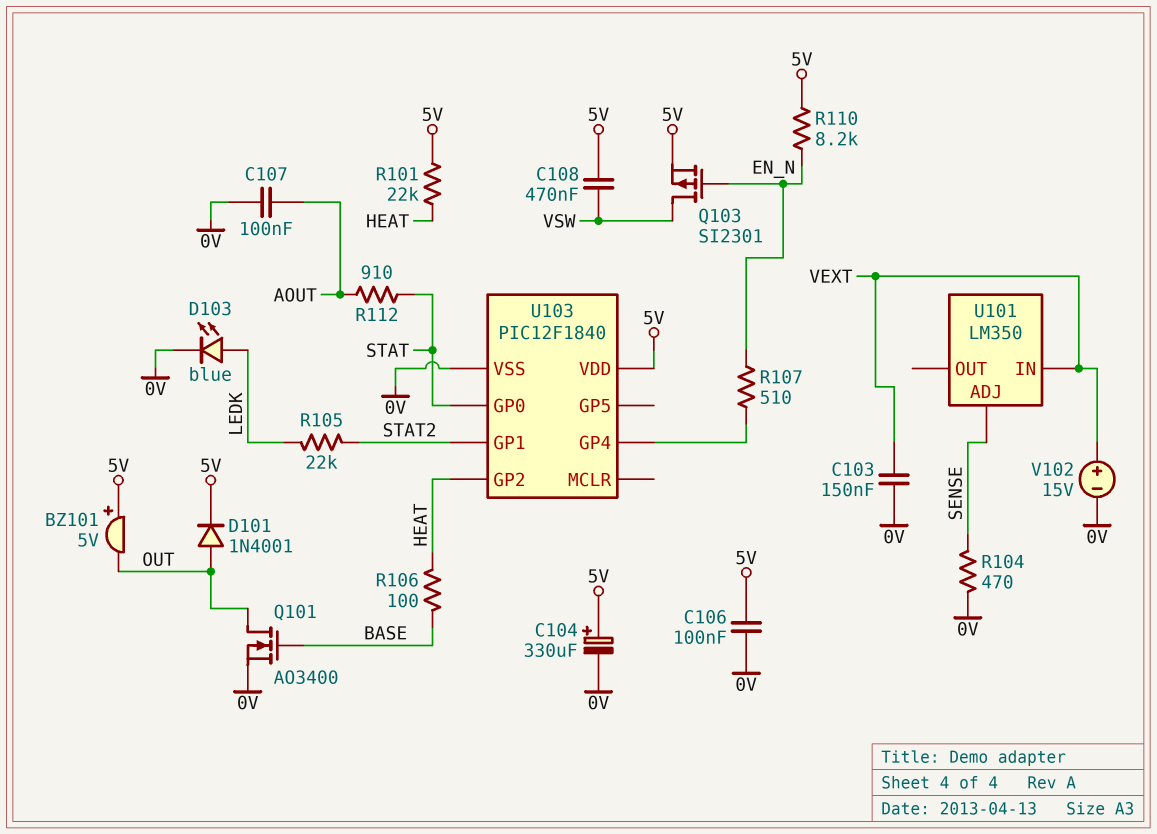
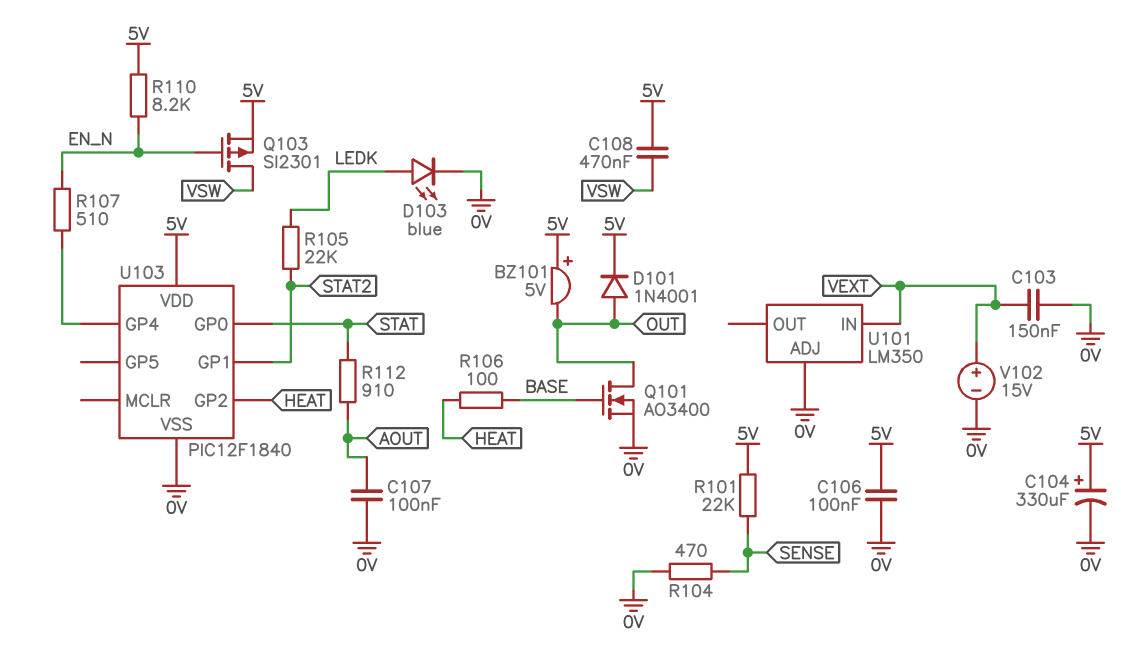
R101: 22k (5V, HEAT) -> 22k (5V, SENSE)
U101 pin ADJ: SENSE -> 0V

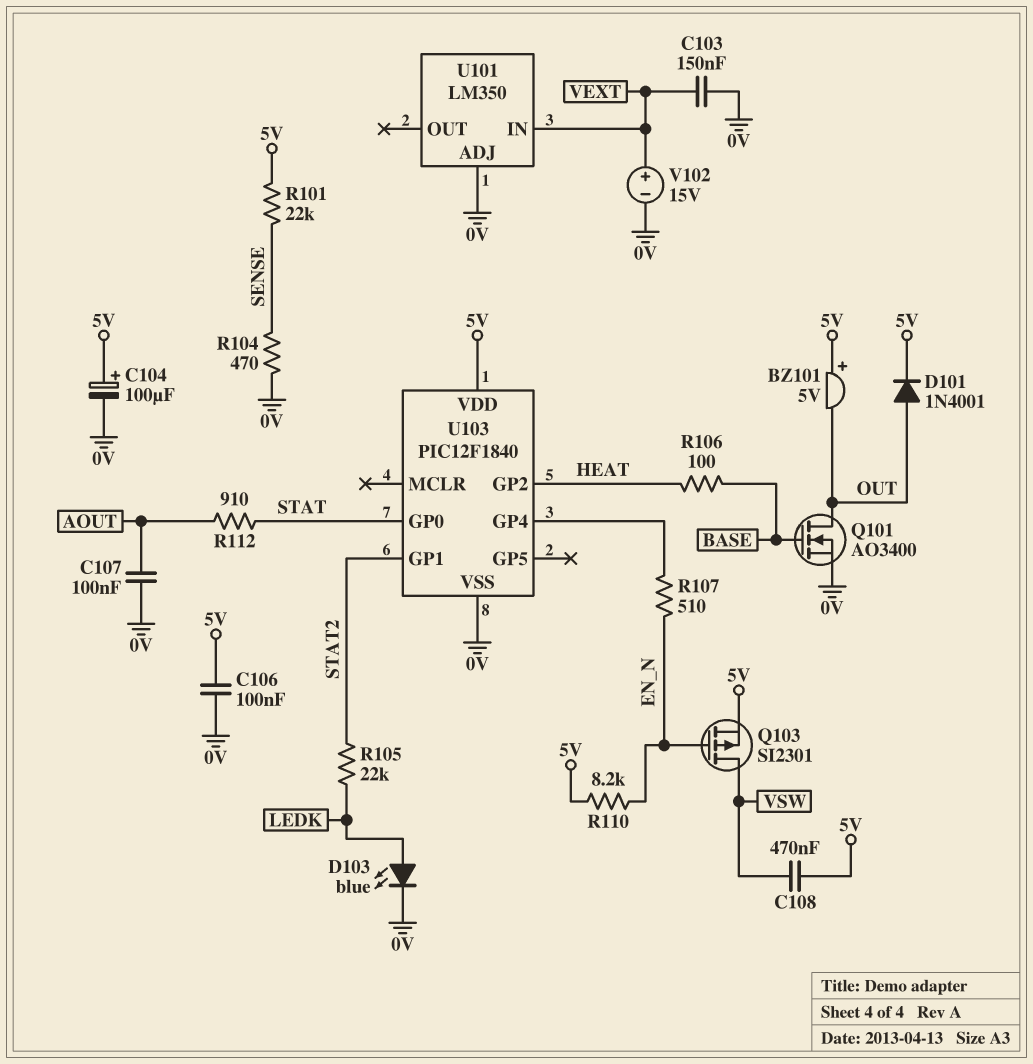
C104: 330uF (plus 5V, minus 0V) -> 100uF (plus 5V, minus 0V)

